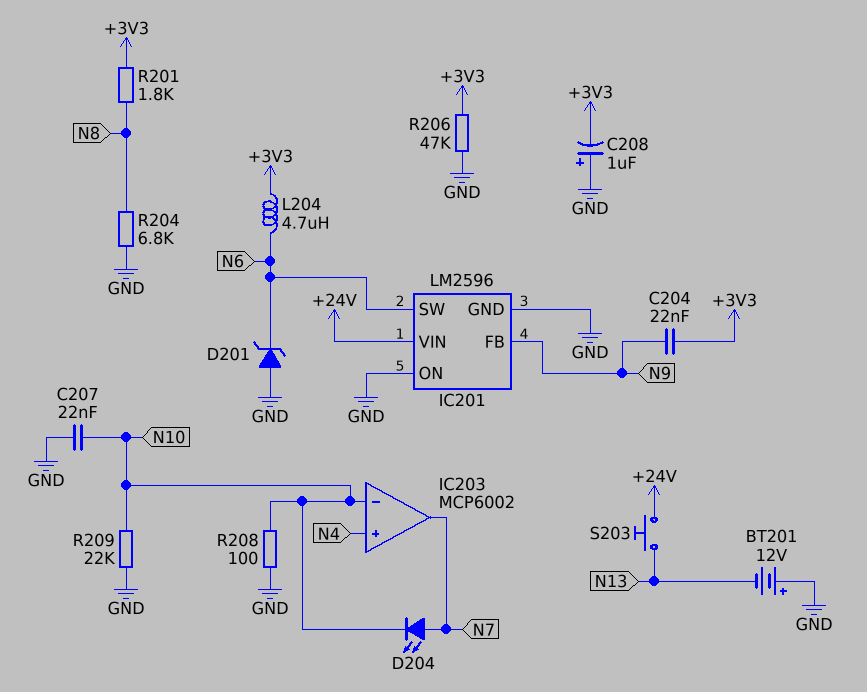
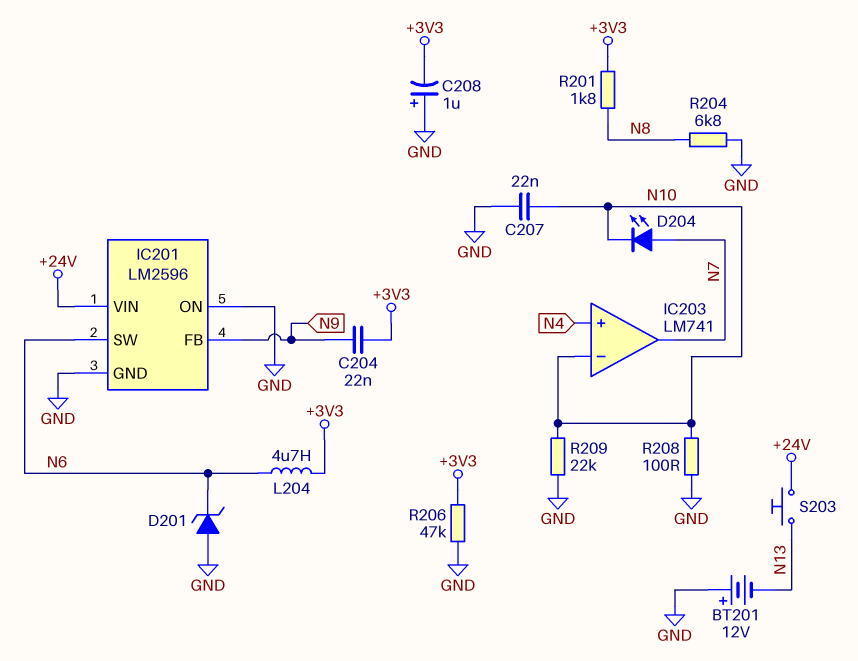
IC203: MCP6002 -> LM741

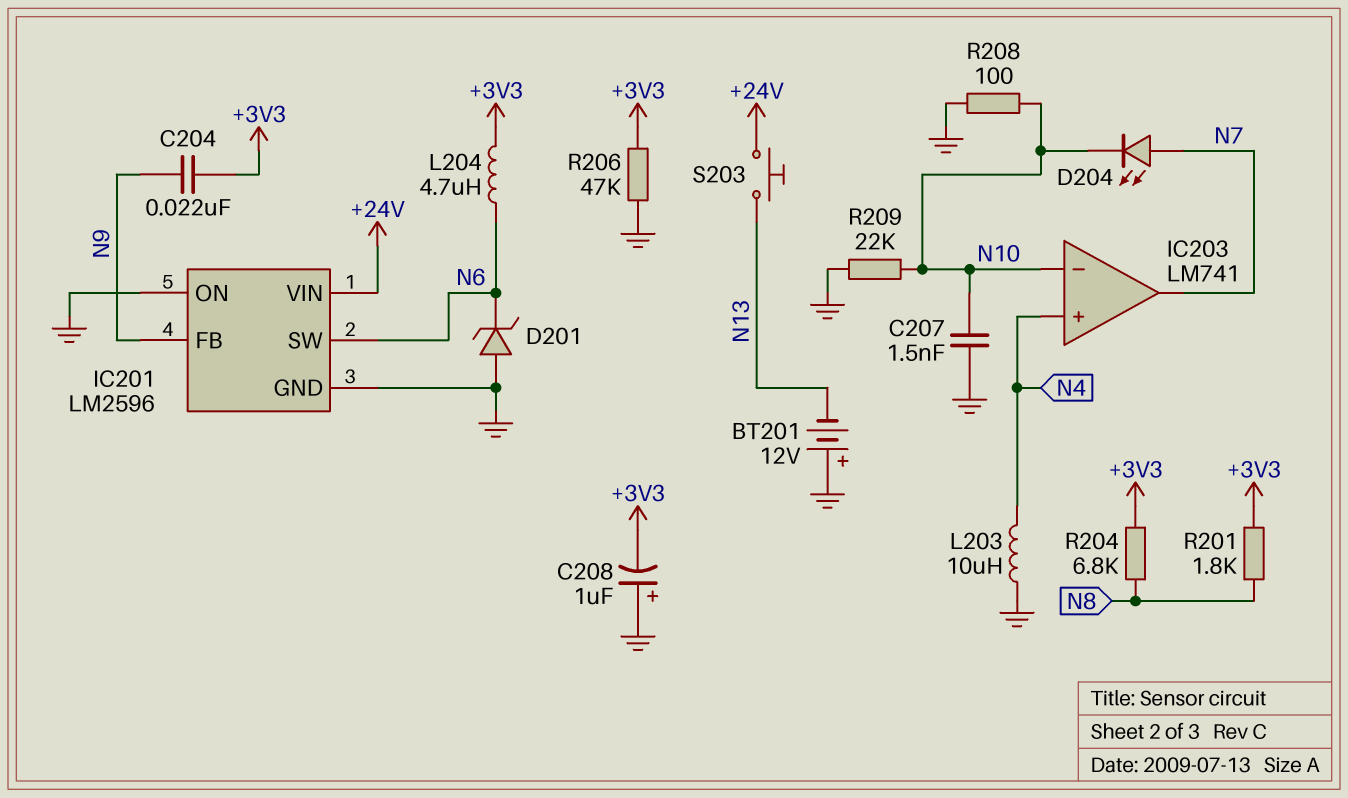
C207: 22nF (GND, N10) -> 1.5nF (GND, N10)
L203: none -> 10uH (GND, N4)
R204: 6.8k (GND, N8) -> 6.8k (+3V3, N8)

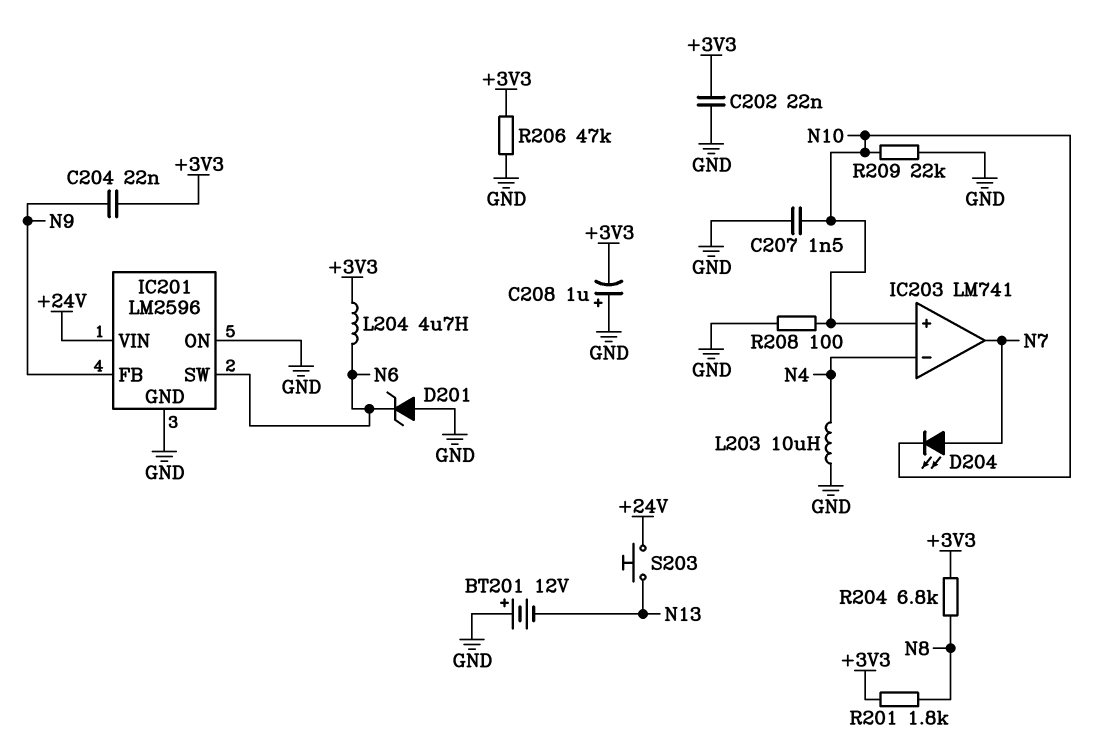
C202: none -> 22nF (+3V3, GND)
IC203 pin in+: N4 -> N10
IC203 pin in-: N10 -> N4

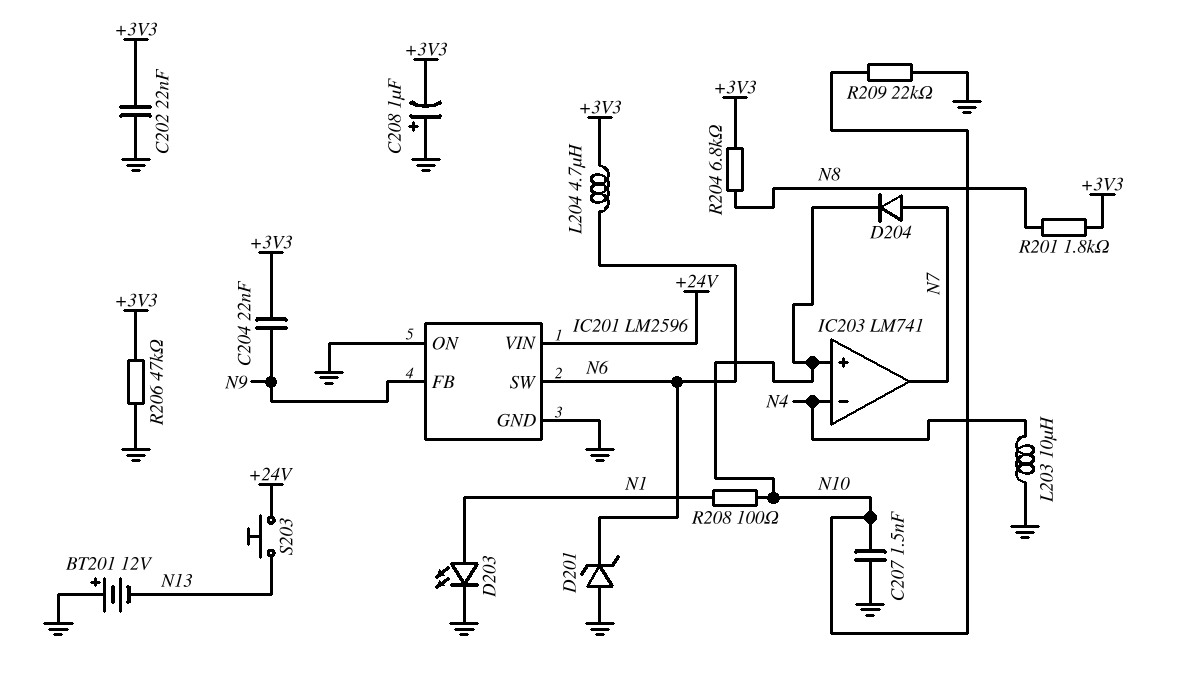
D203: none -> LED (A N1, K GND)
D204: LED (A N7, K N10) -> diode (A N7, K N10)
R208: 100 (GND, N10) -> 100 (N1, N10)

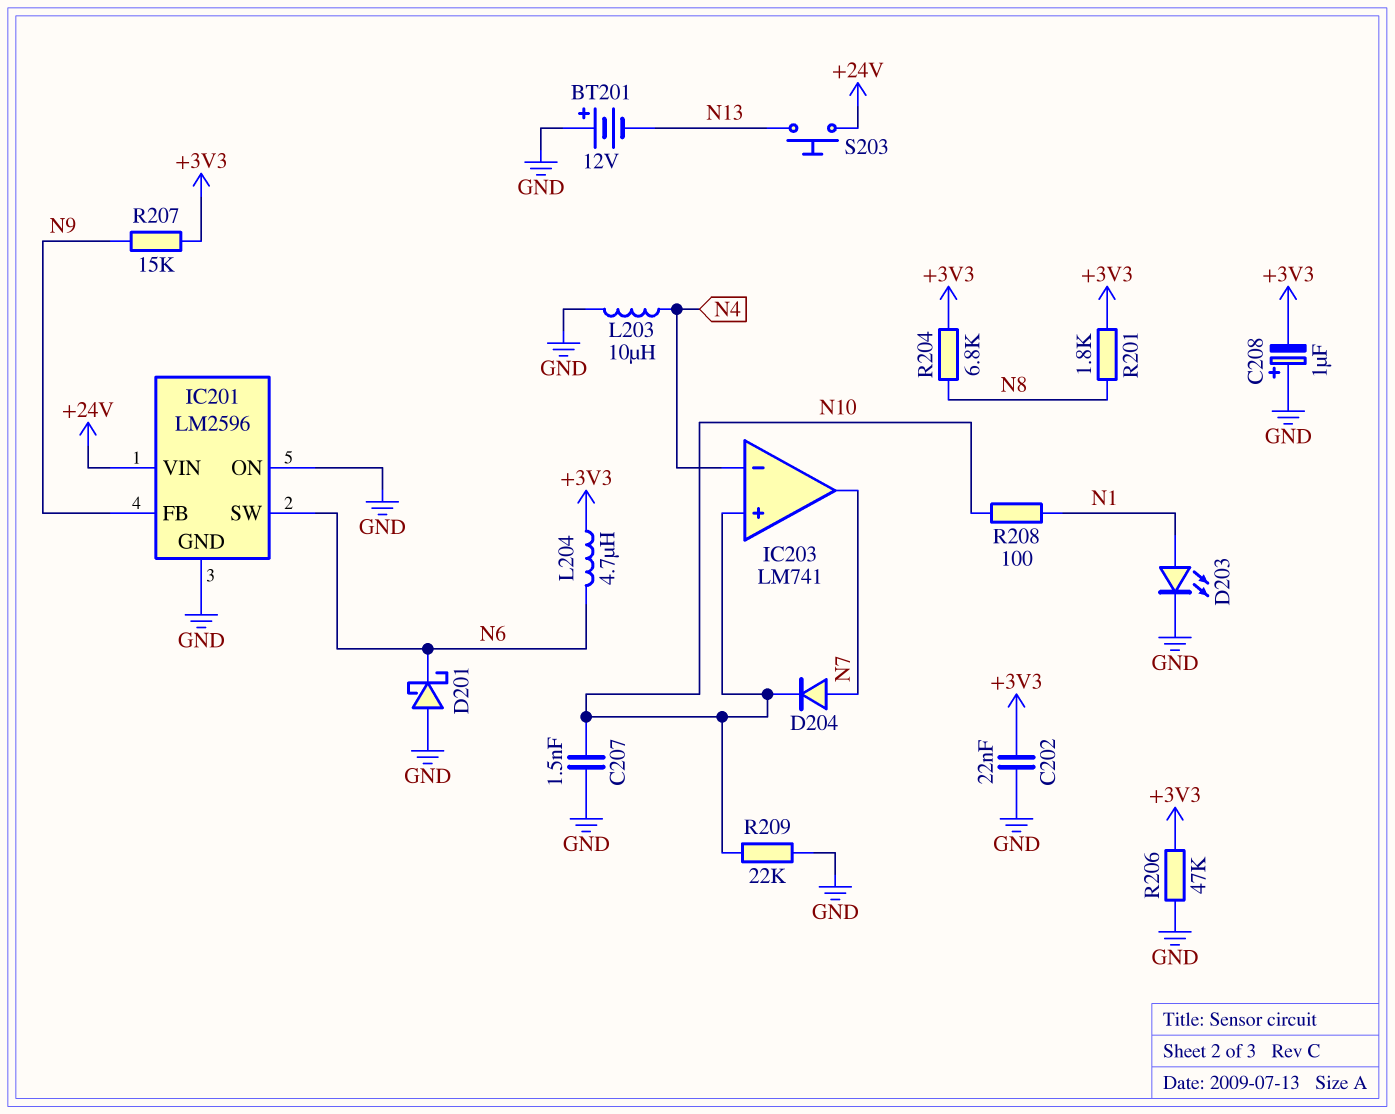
C204: 22nF (+3V3, N9) -> none
D201: zener (A GND, K N6) -> schottky (A GND, K N6)
R207: none -> 15k (+3V3, N9)

